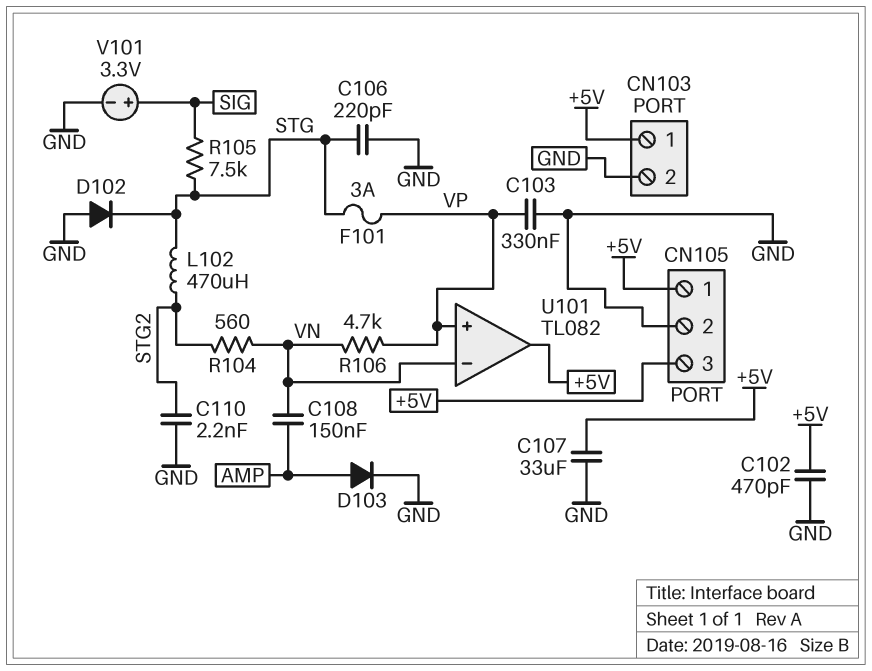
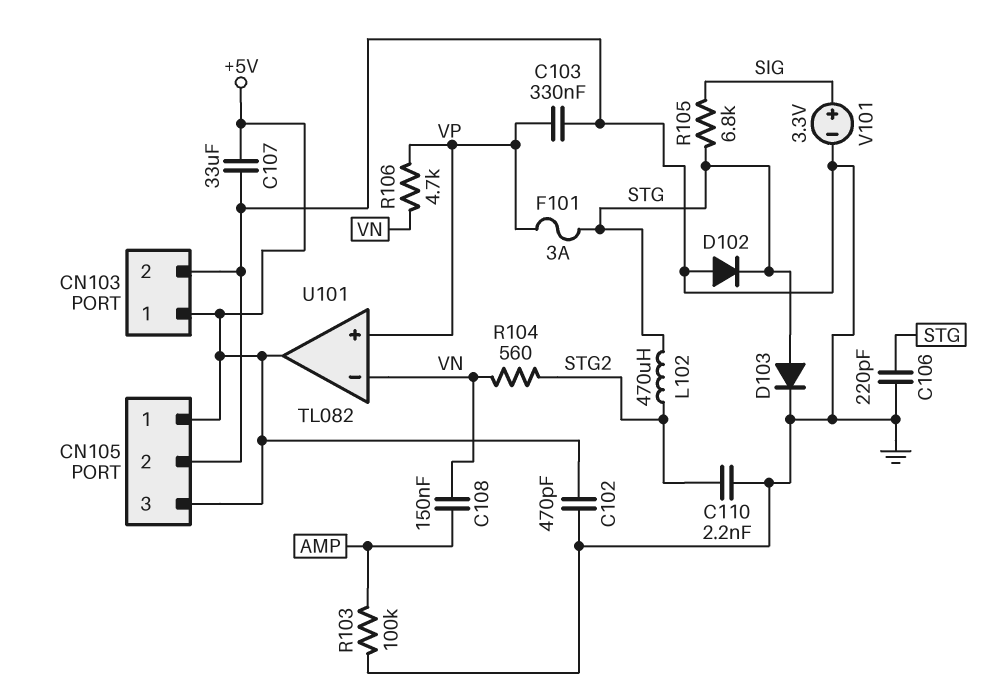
D103: diode (A AMP, K GND) -> diode (A STG, K GND)
R103: none -> 100k (AMP, GND)
R105: 7.5k (SIG, STG) -> 6.8k (SIG, STG)

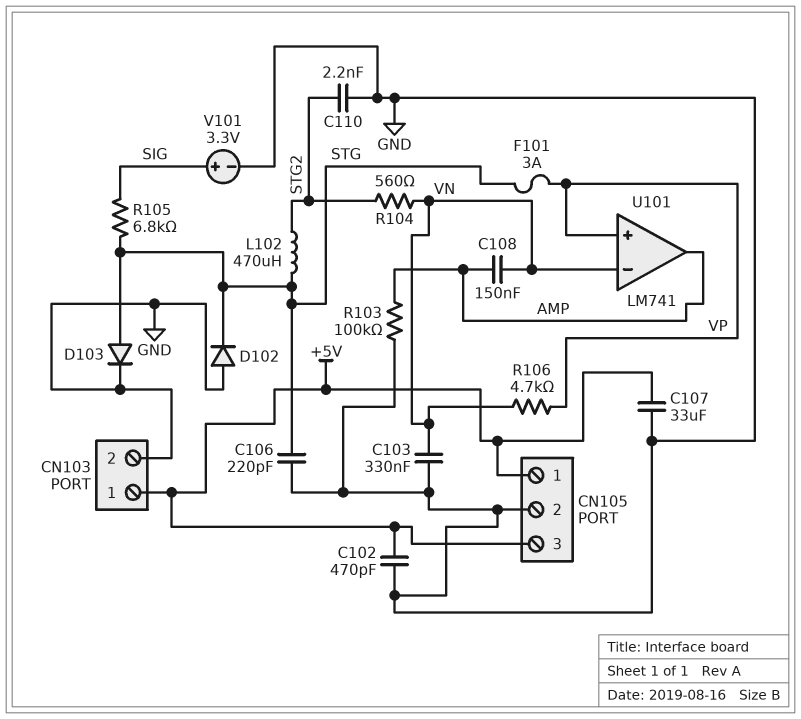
C103: 330nF (GND, VP) -> 330nF (GND, VN)
U101: TL082 -> LM741
U101 pin out: +5V -> AMP

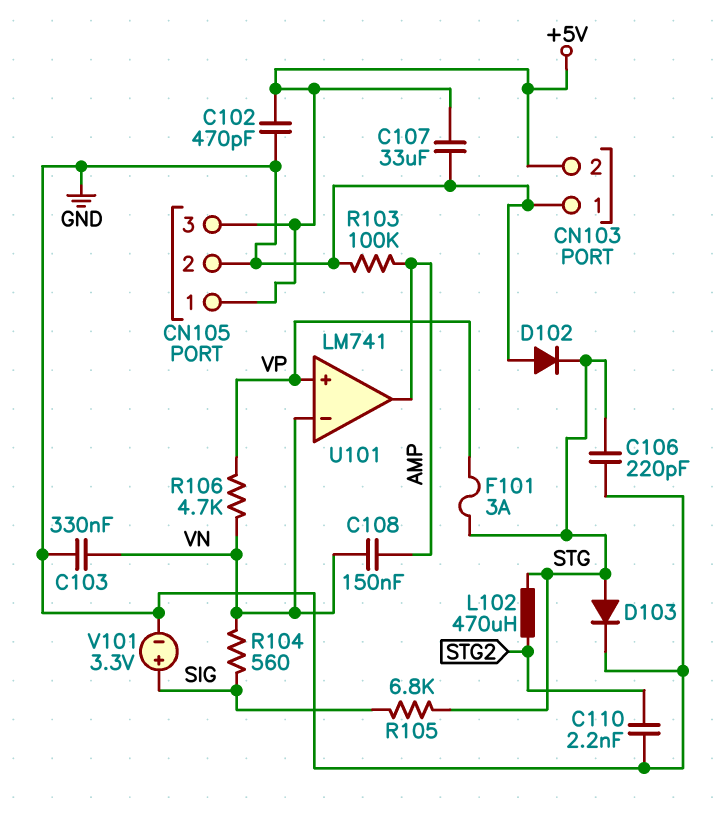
CN103 pin 1: +5V -> GND
CN103 pin 2: GND -> +5V
R104: 560 (STG2, VN) -> 560 (SIG, VN)

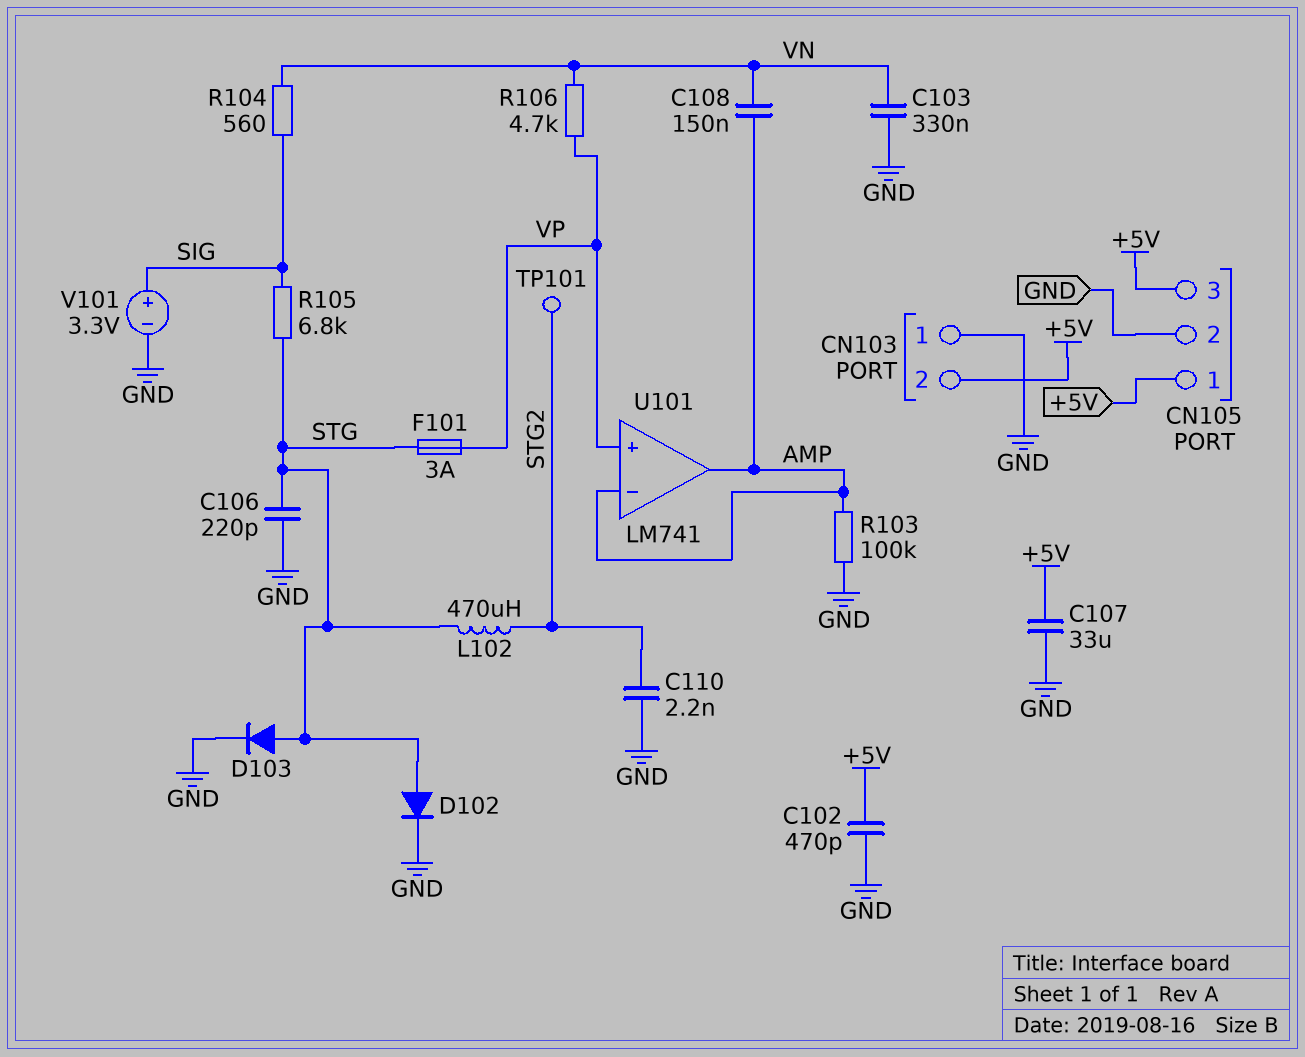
D102: diode (A GND, K STG) -> diode (A STG, K GND)
TP101: none -> test point (STG2)
U101 pin in-: VN -> AMP

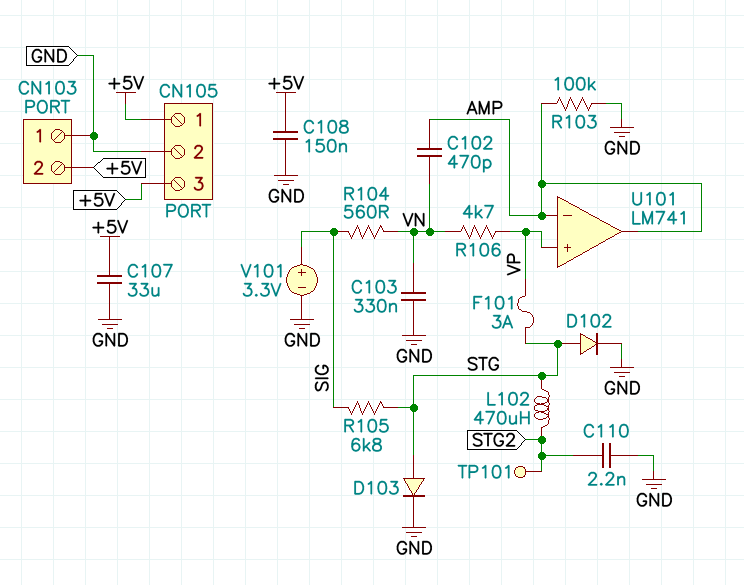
C102: 470pF (+5V, GND) -> 470pF (AMP, VN)
C106: 220pF (GND, STG) -> none
C108: 150nF (AMP, VN) -> 150nF (+5V, GND)

